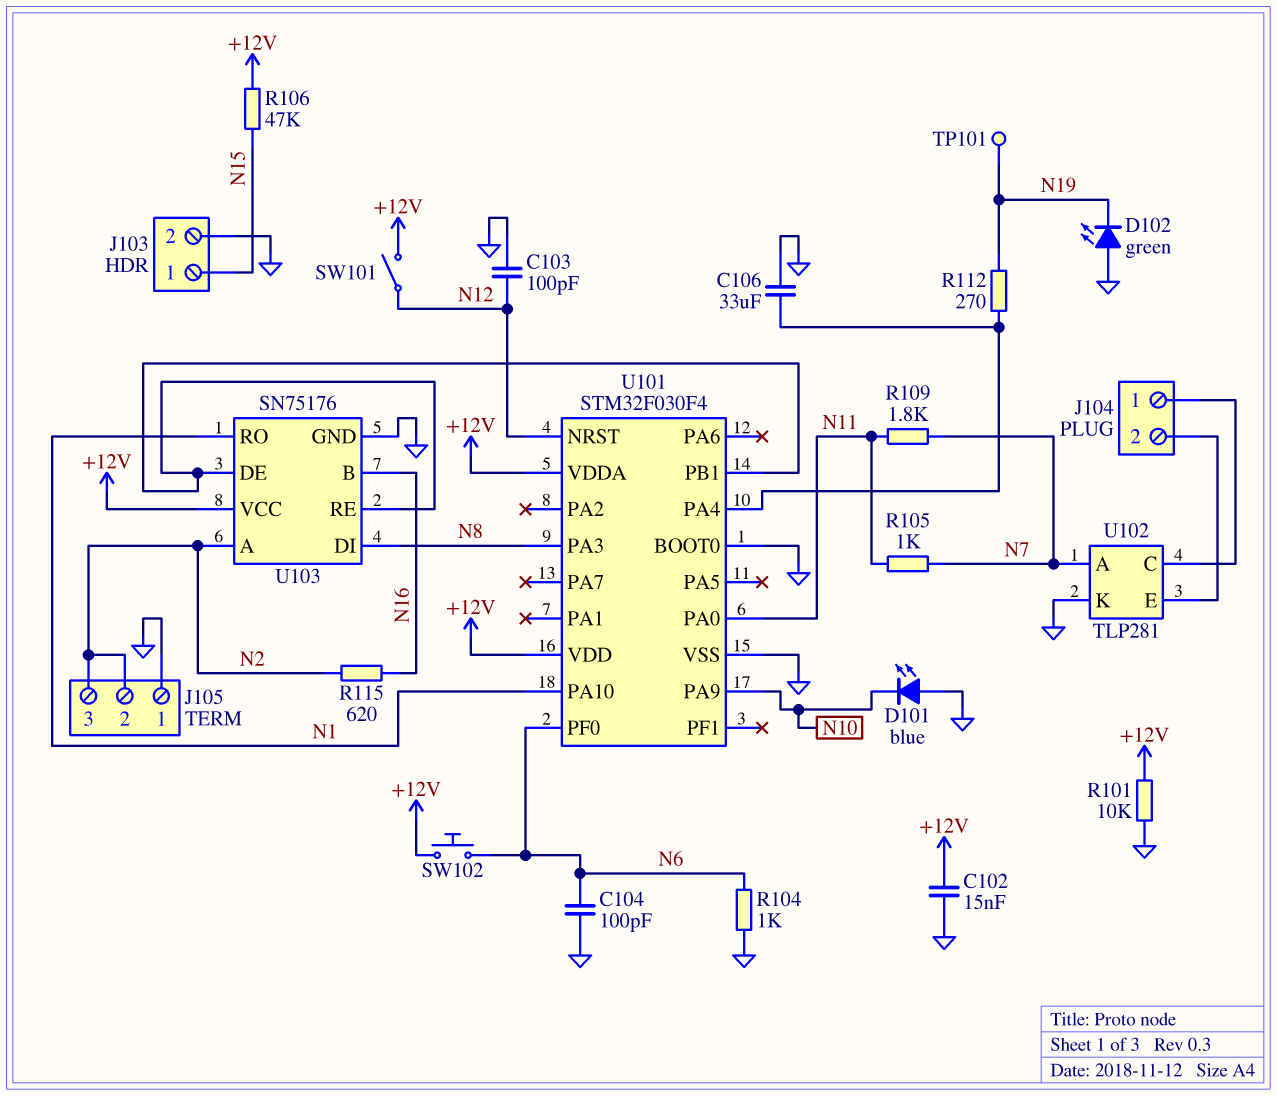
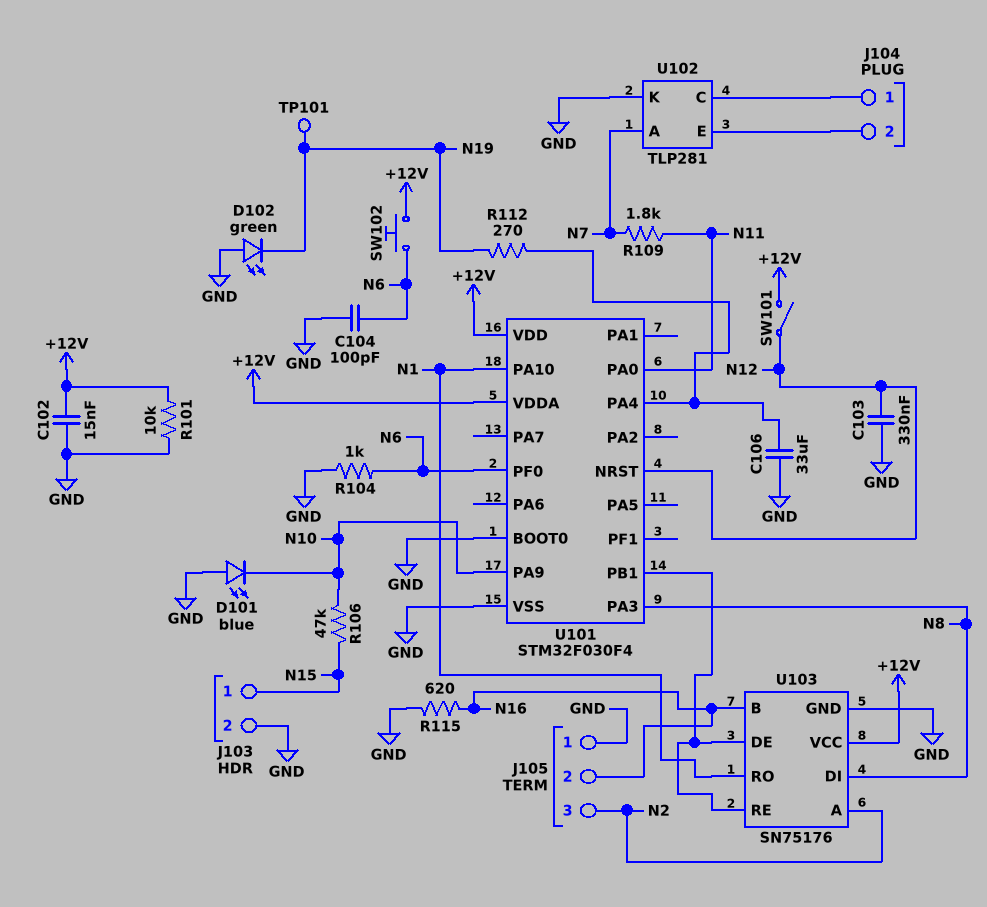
C103: 100pF (GND, N12) -> 330nF (GND, N12)
J105 pin 2: N2 -> N16
R105: 1k (N7, N11) -> none
R106: 47k (+12V, N15) -> 47k (N10, N15)
R115: 620 (N2, N16) -> 620 (GND, N16)

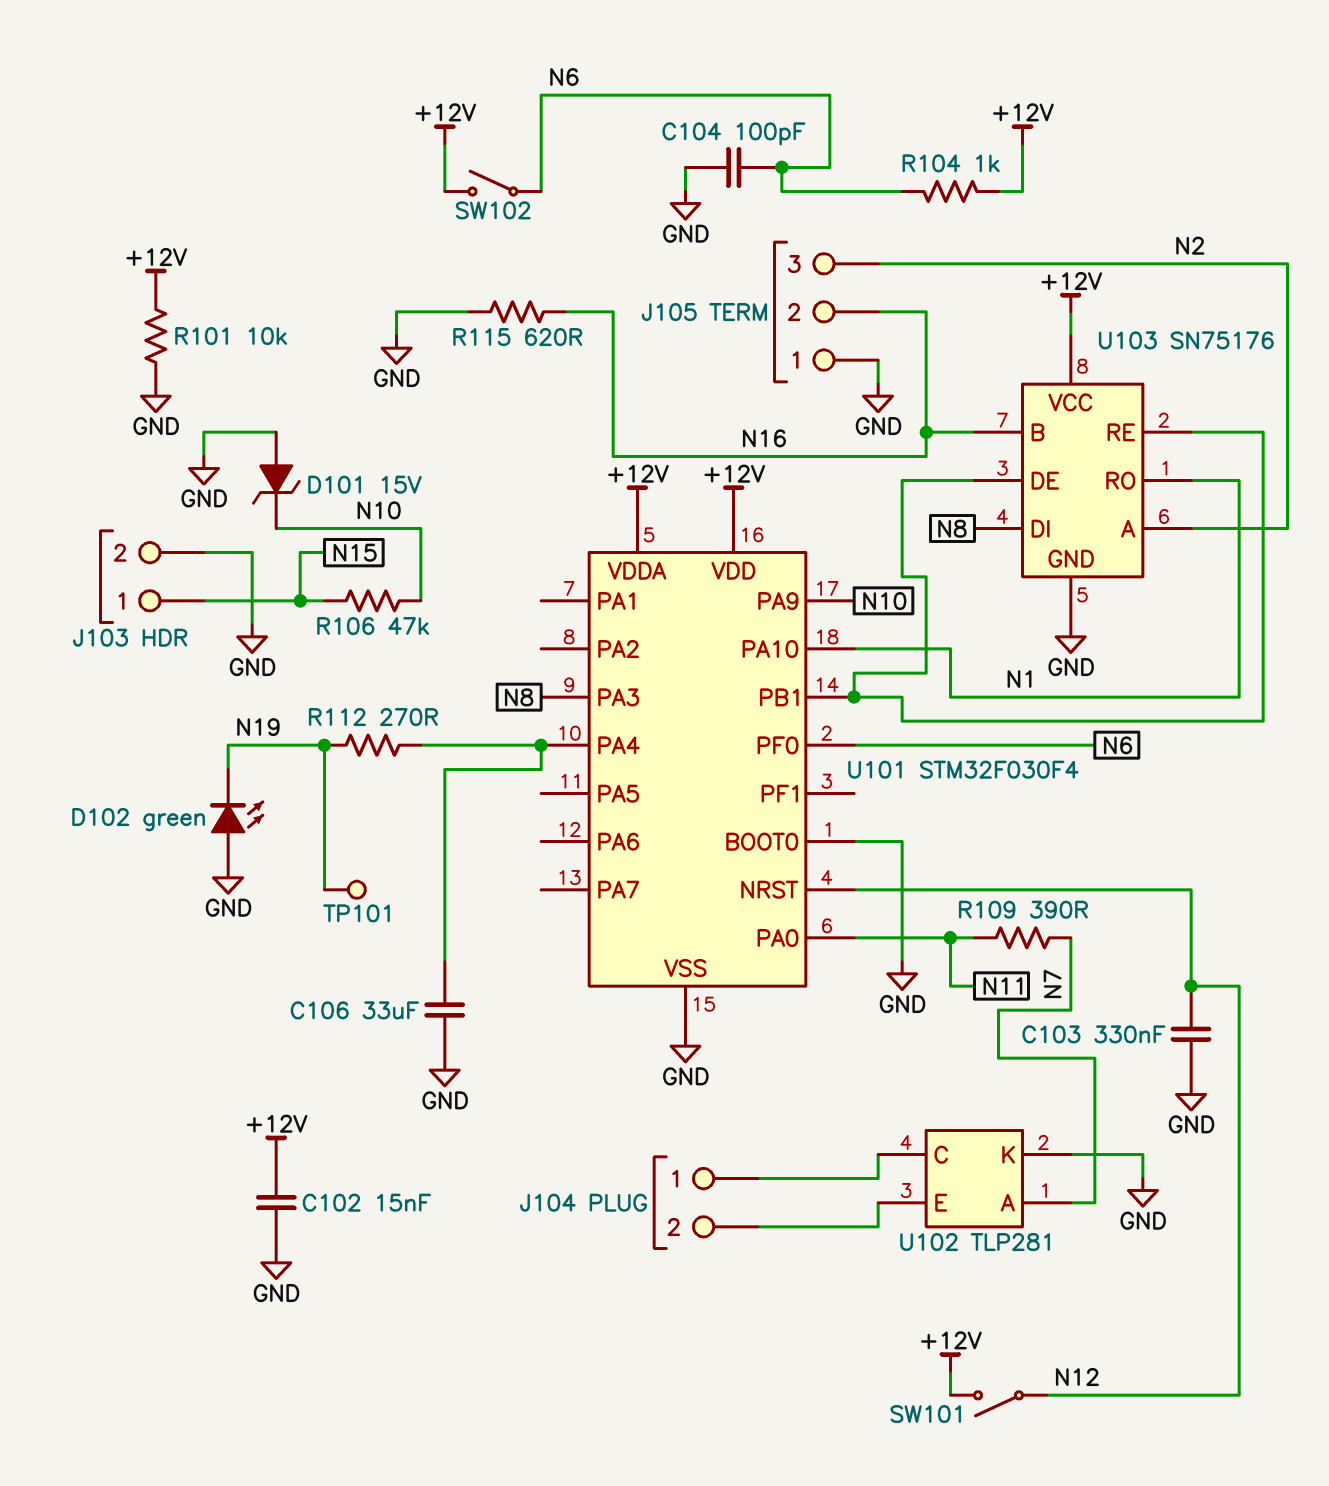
D101: LED blue (A GND, K N10) -> zener 15V (A GND, K N10)
R104: 1k (GND, N6) -> 1k (+12V, N6)
R109: 1.8k (N7, N11) -> 390 (N7, N11)
SW102: button (+12V, N6) -> switch (+12V, N6)

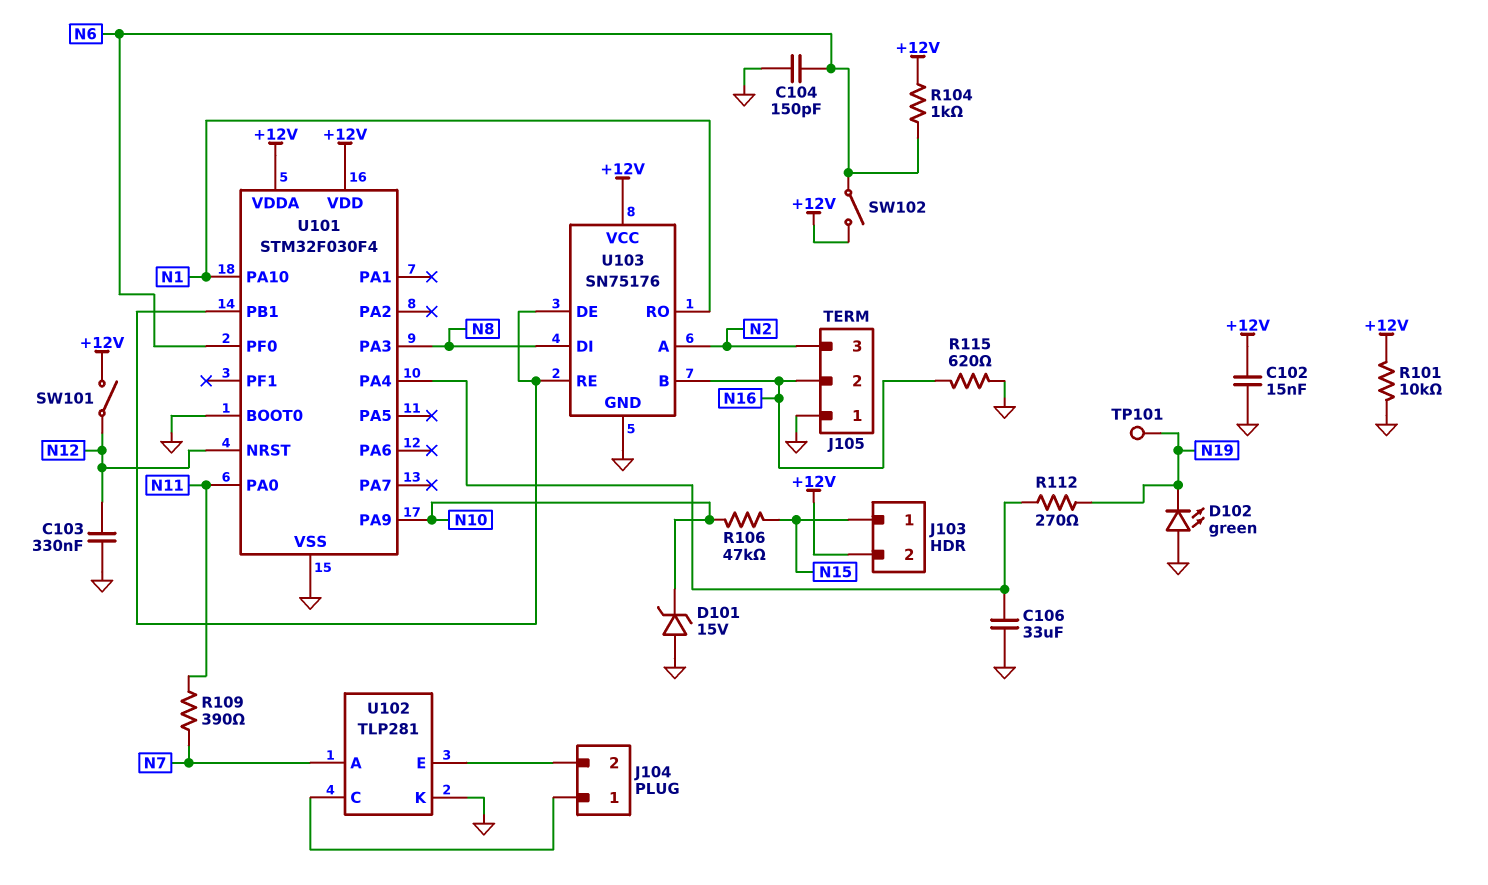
C104: 100pF (GND, N6) -> 150pF (GND, N6)
J103 pin 2: GND -> +12V

